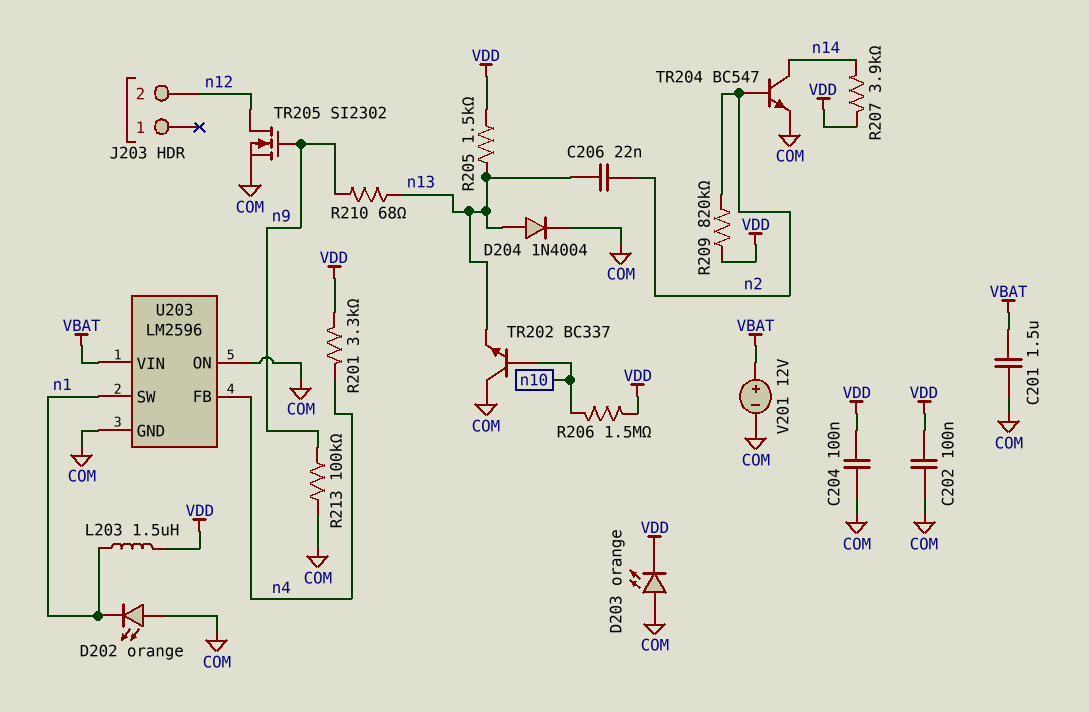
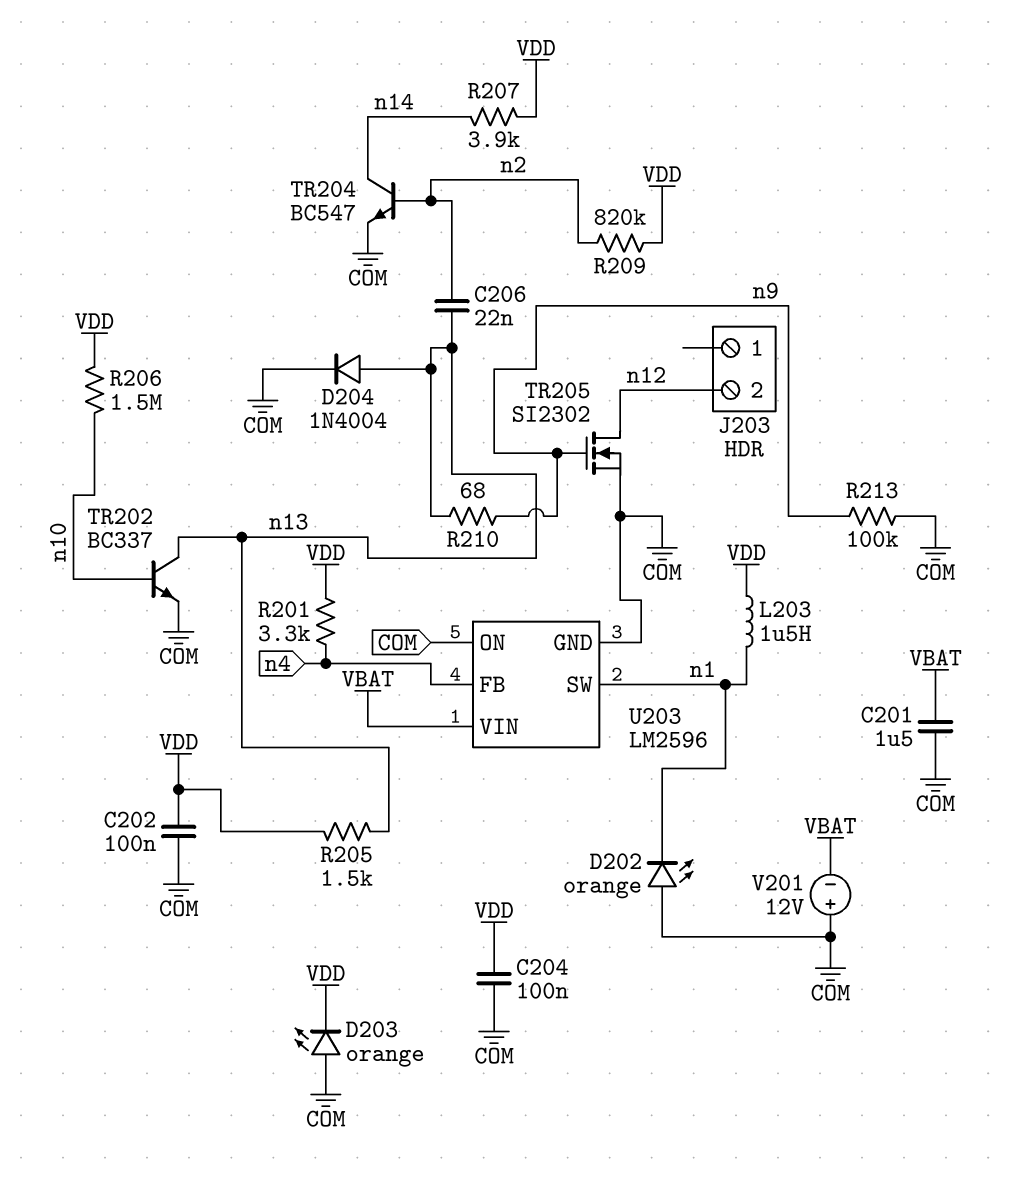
TR202: NPN BC337 (B n10, C COM, E n13) -> NPN BC337 (B n10, C n13, E COM)
V201: 12V (plus VBAT, minus COM) -> 12V (plus COM, minus VBAT)

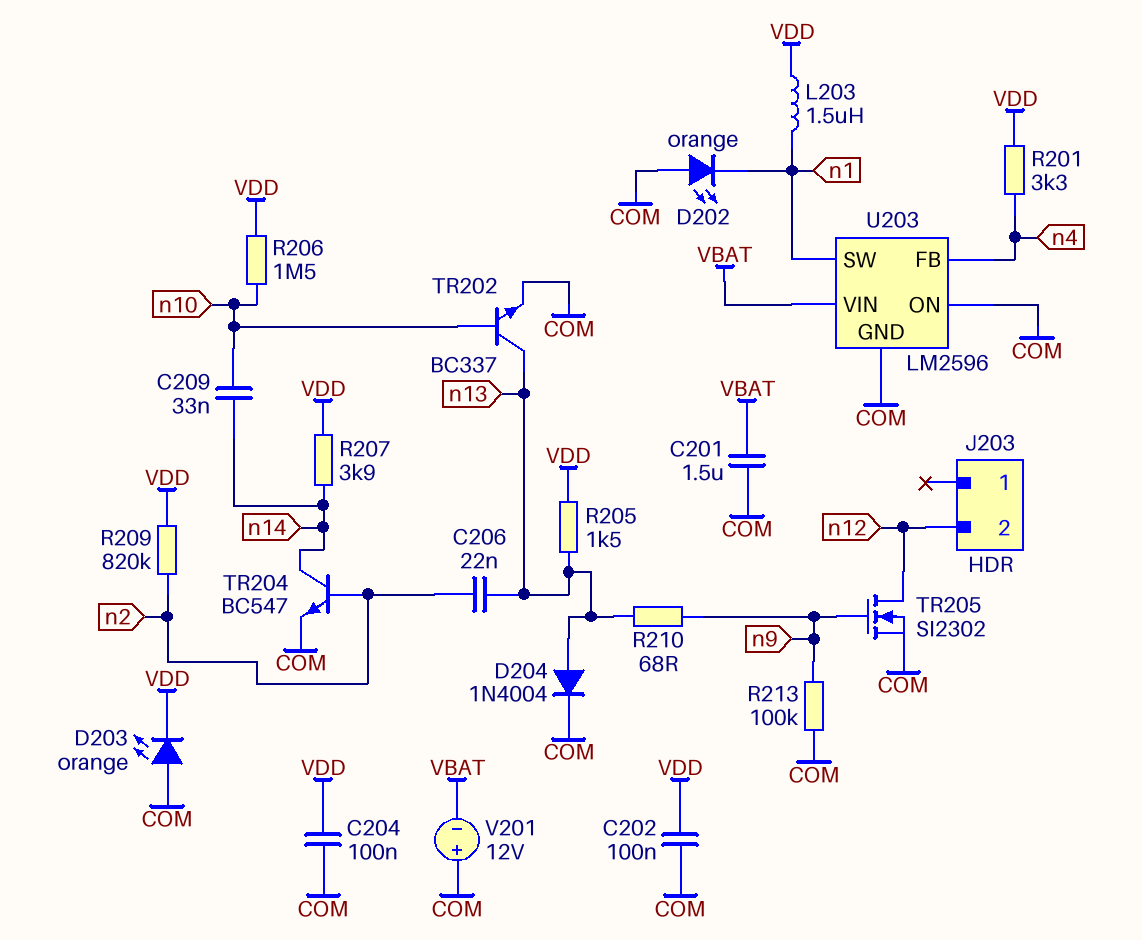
C209: none -> 33nF (n10, n14)

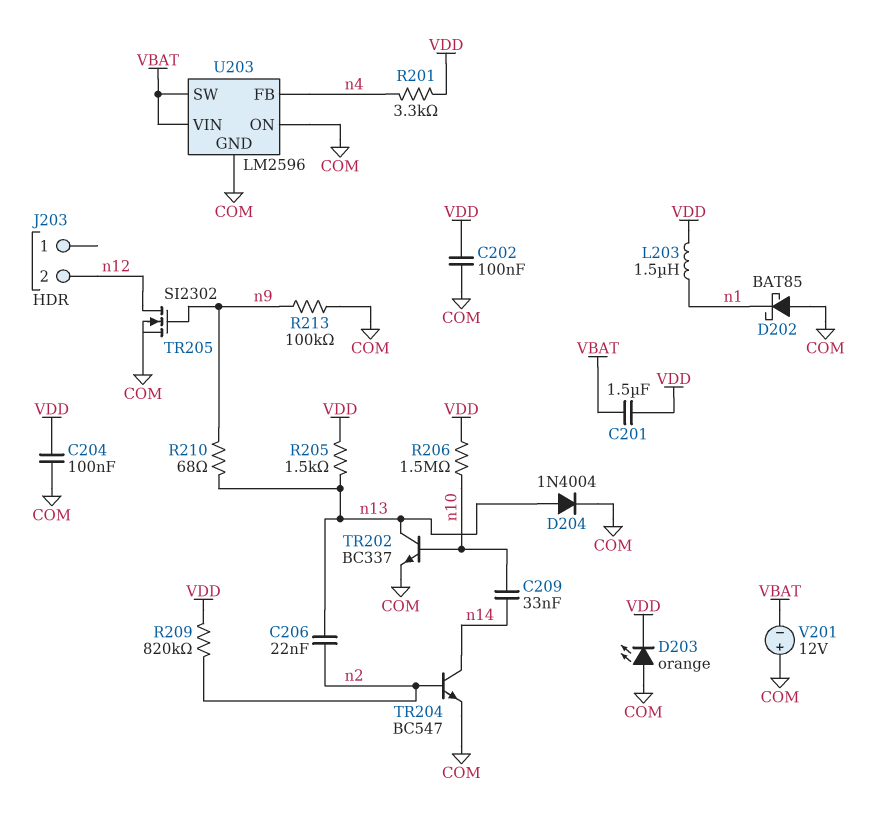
C201: 1.5uF (COM, VBAT) -> 1.5uF (VBAT, VDD)
D202: LED orange (A COM, K n1) -> schottky BAT85 (A COM, K n1)
R207: 3.9k (VDD, n14) -> none
U203 pin SW: n1 -> VBAT

